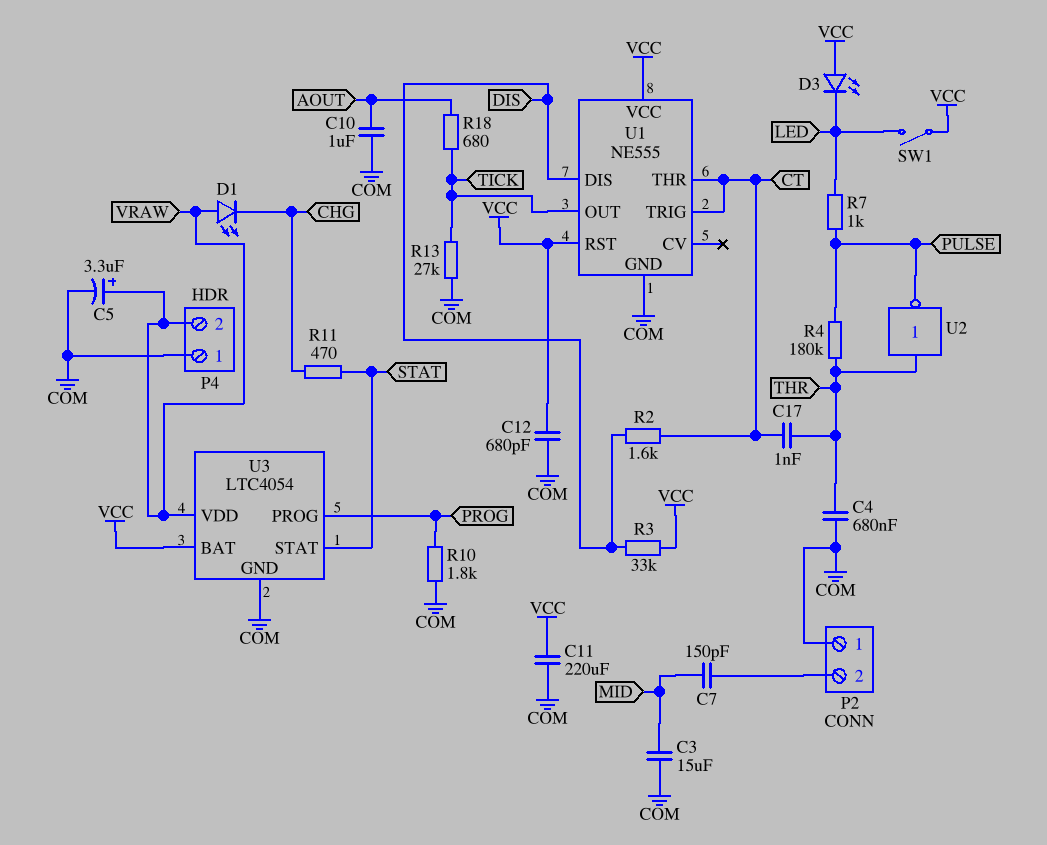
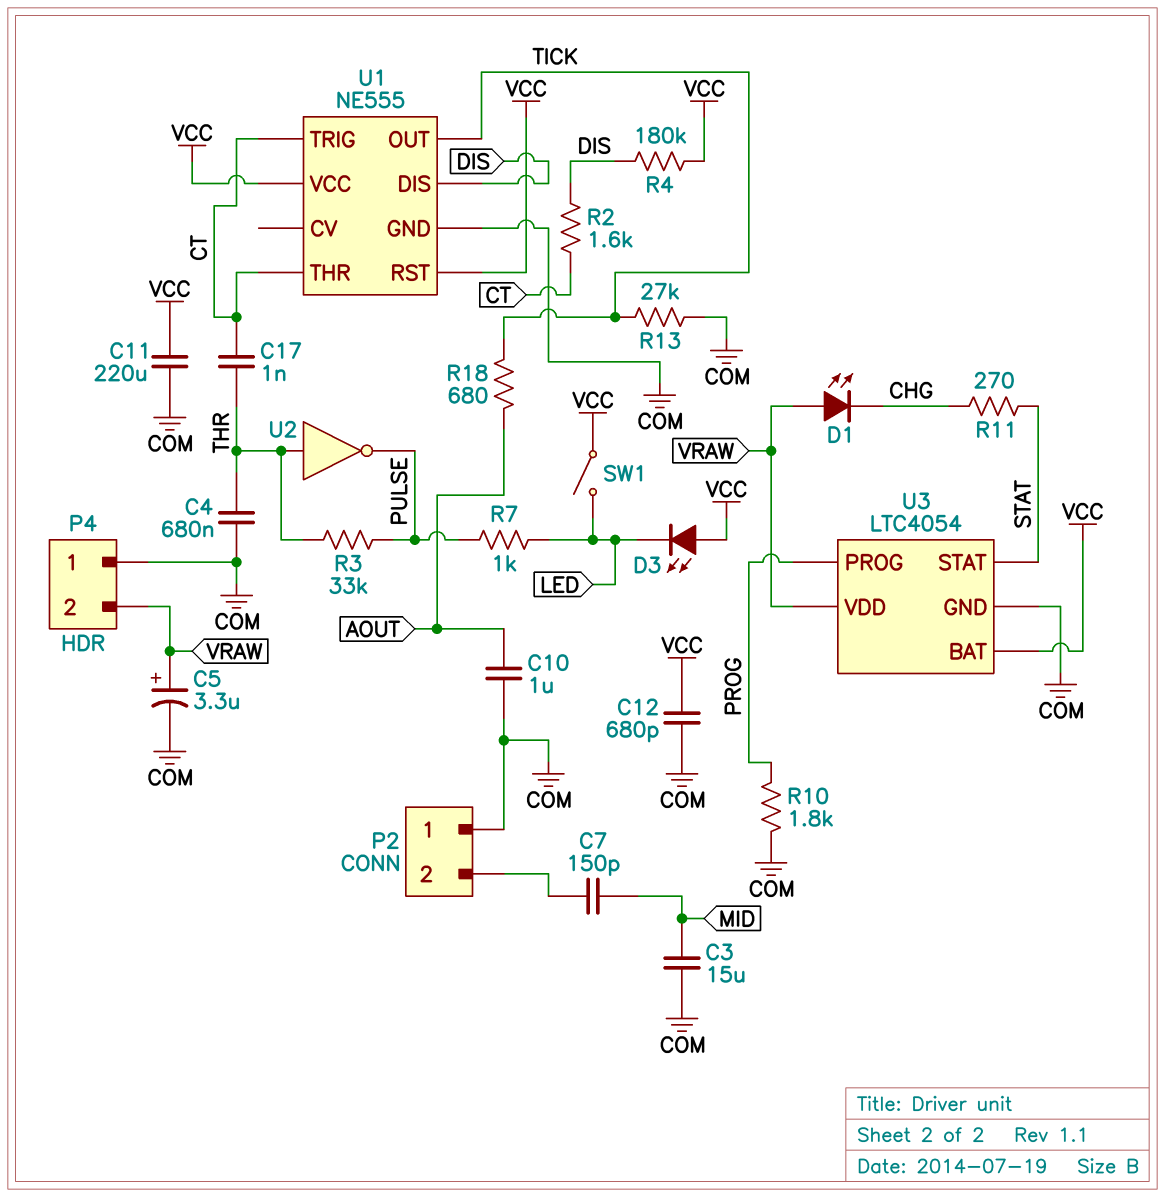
R3: 33k (DIS, VCC) -> 33k (PULSE, THR)
R4: 180k (PULSE, THR) -> 180k (DIS, VCC)
R11: 470 (CHG, STAT) -> 270 (CHG, STAT)

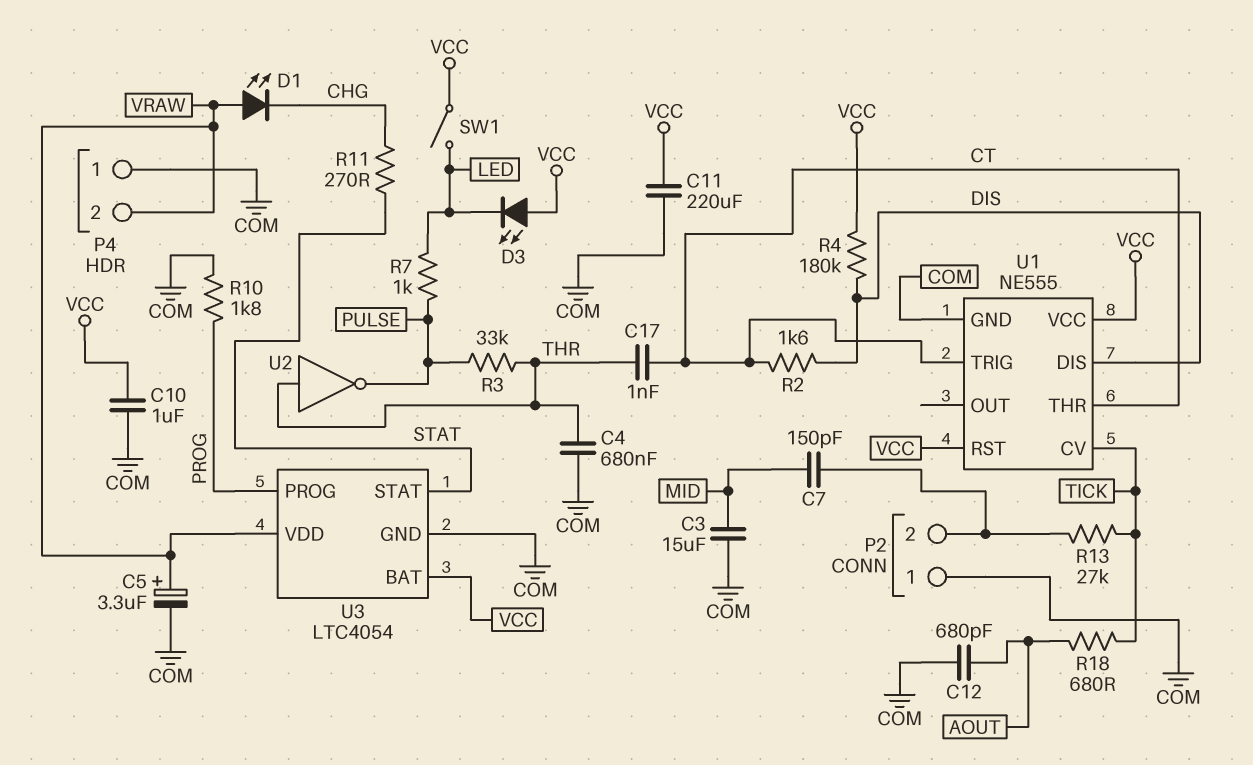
C10: 1uF (AOUT, COM) -> 1uF (COM, VCC)
C12: 680pF (COM, VCC) -> 680pF (AOUT, COM)
R13: 27k (COM, TICK) -> 27k (P2/2, TICK)
U1 pin CV: none -> TICK
U1 pin OUT: TICK -> none

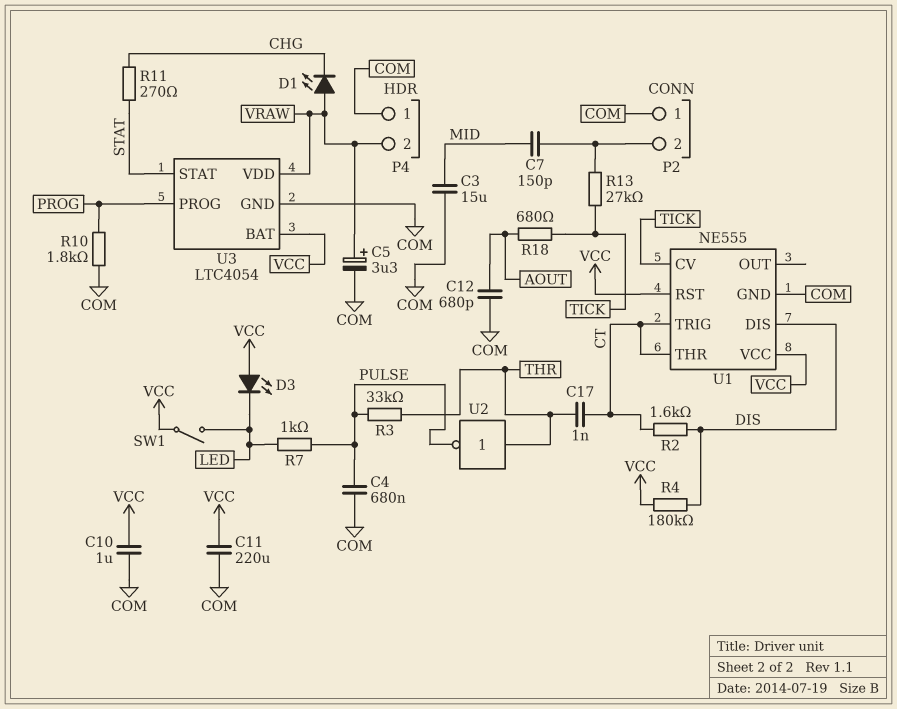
C4: 680nF (COM, THR) -> 680nF (COM, PULSE)

